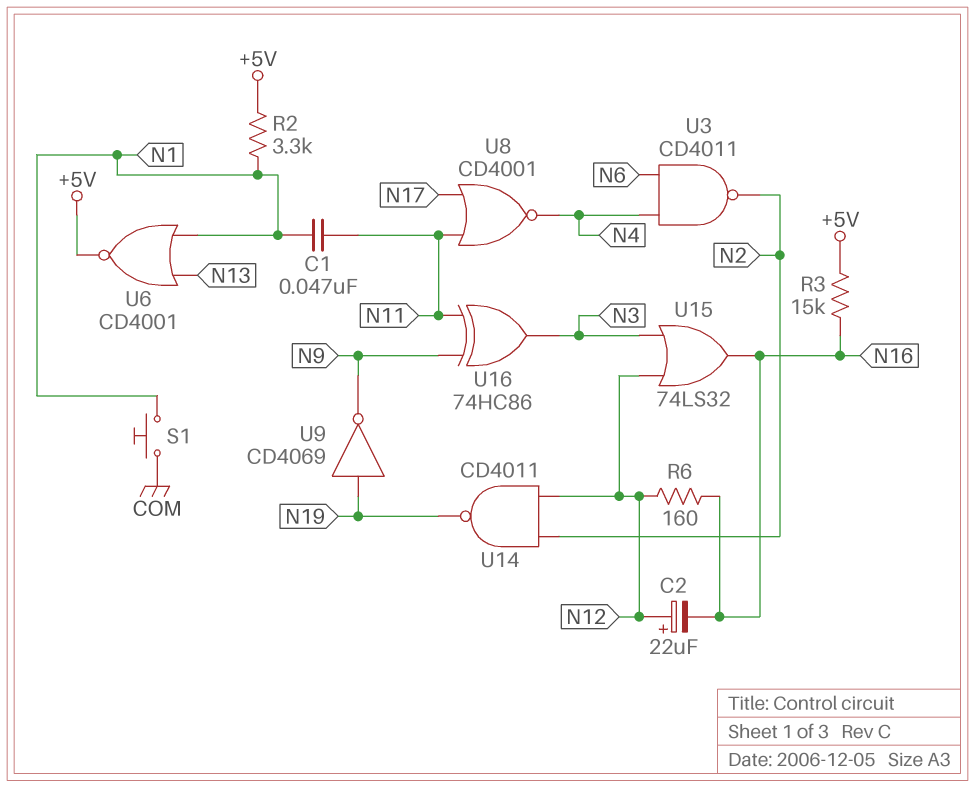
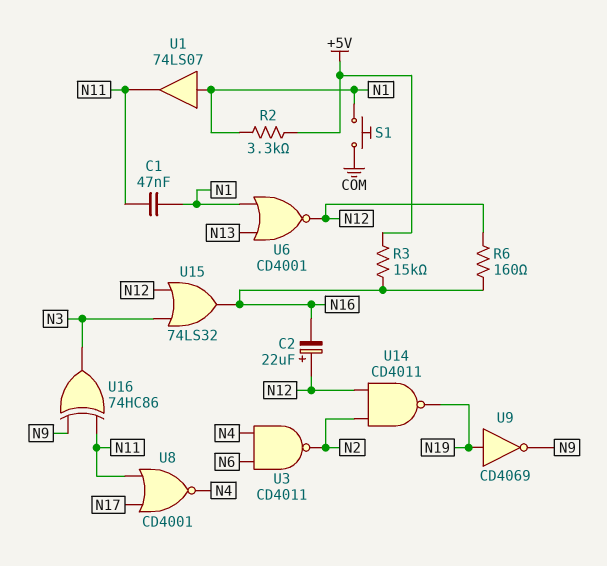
U1: none -> buffer 74LS07 (in N1, out N11)
U6: NOR CD4001 (in N1, in N13, out +5V) -> NOR CD4001 (in N1, in N13, out N12)

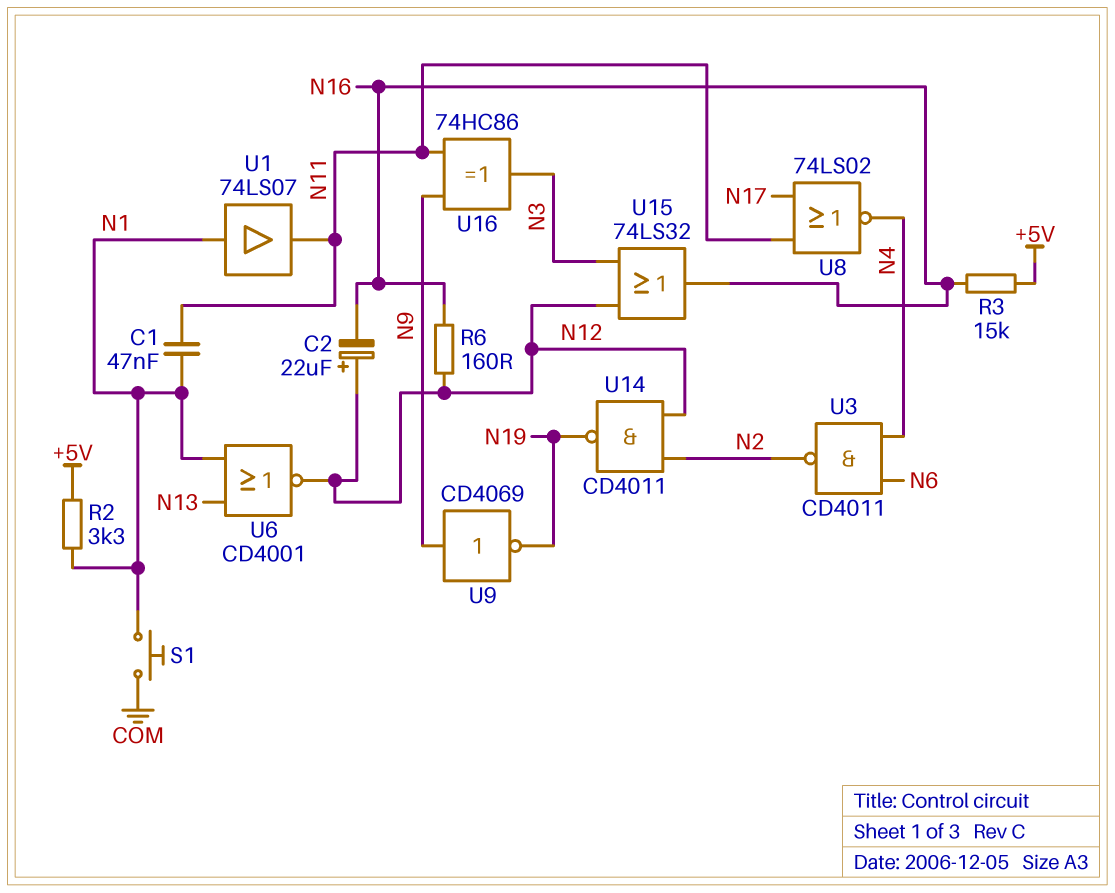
U8: NOR CD4001 (in N11, in N17, out N4) -> NOR 74LS02 (in N11, in N17, out N4)
U9: NOT CD4069 (in N19, out N9) -> NOT CD4069 (in N9, out N19)

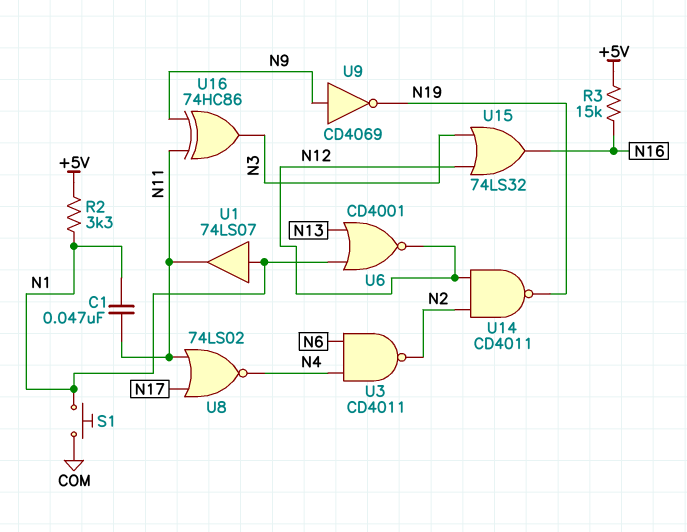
C2: 22uF (plus N12, minus N16) -> none
R6: 160 (N12, N16) -> none

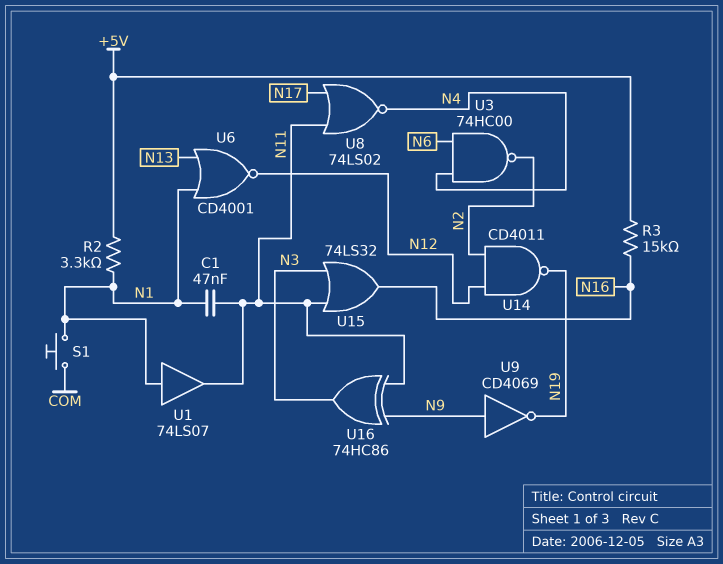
U3: NAND CD4011 (in N4, in N6, out N2) -> NAND 74HC00 (in N4, in N6, out N2)
U15: OR 74LS32 (in N3, in N12, out N16) -> OR 74LS32 (in N3, in N11, out N16)

